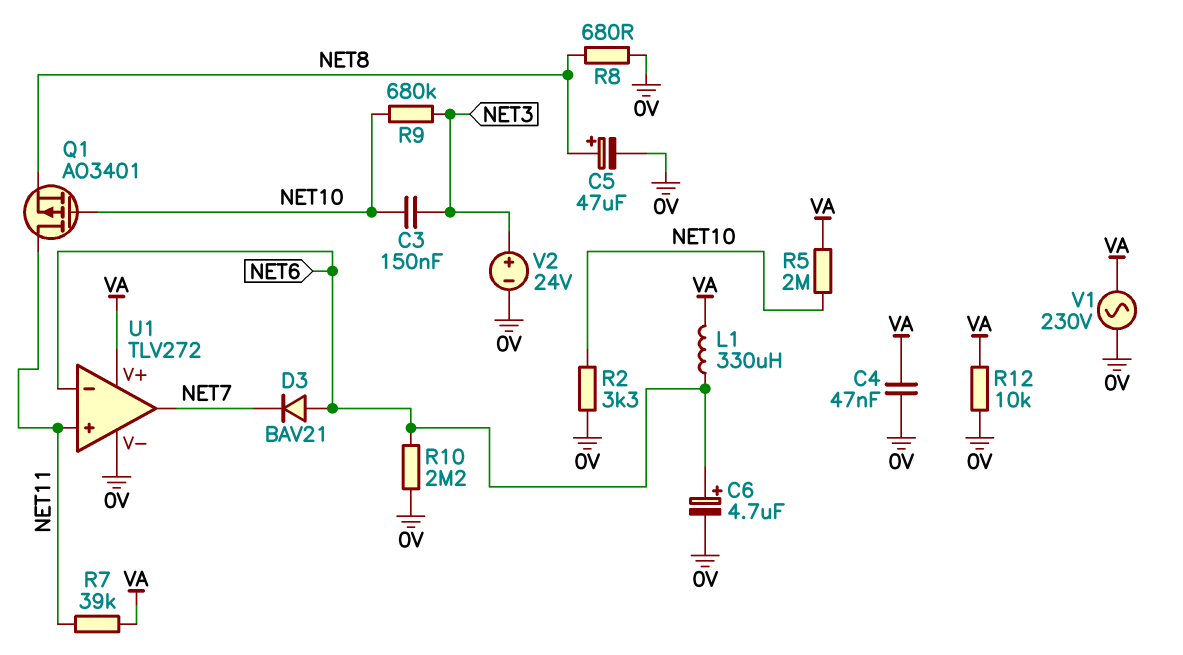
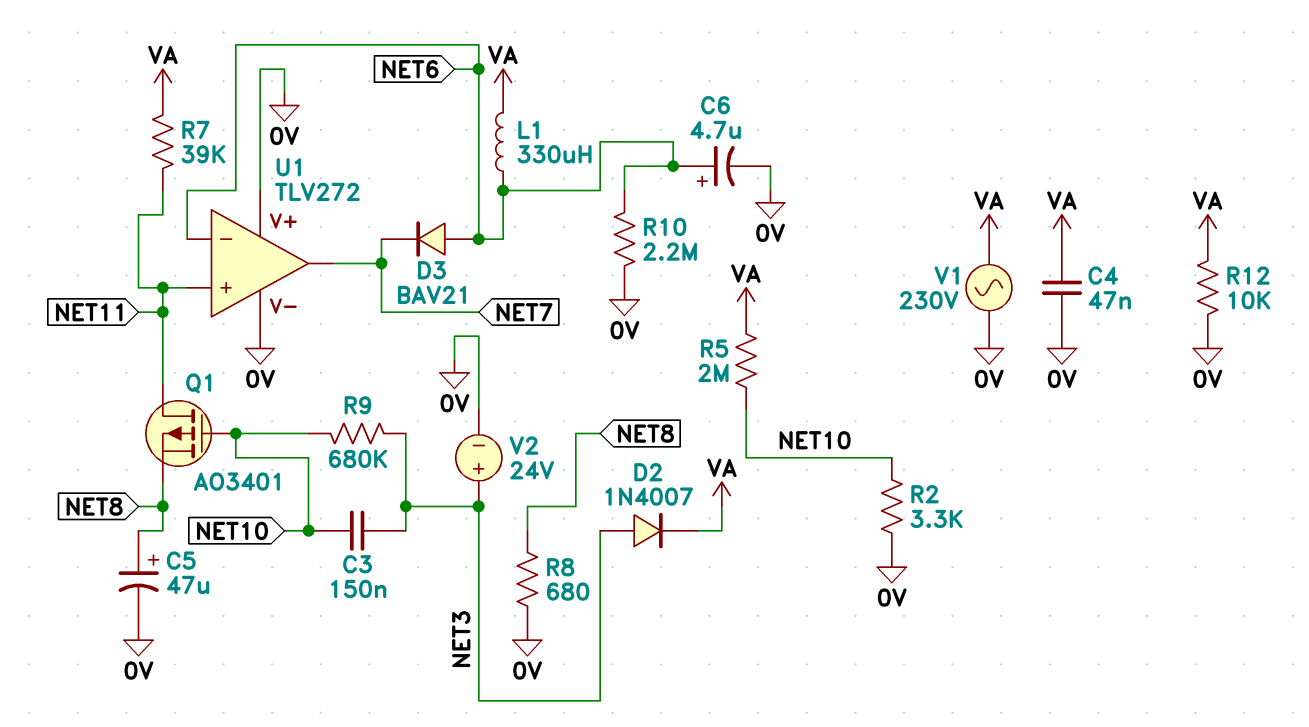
D2: none -> diode 1N4007 (A NET3, K VA)
U1 pin V+: VA -> 0V

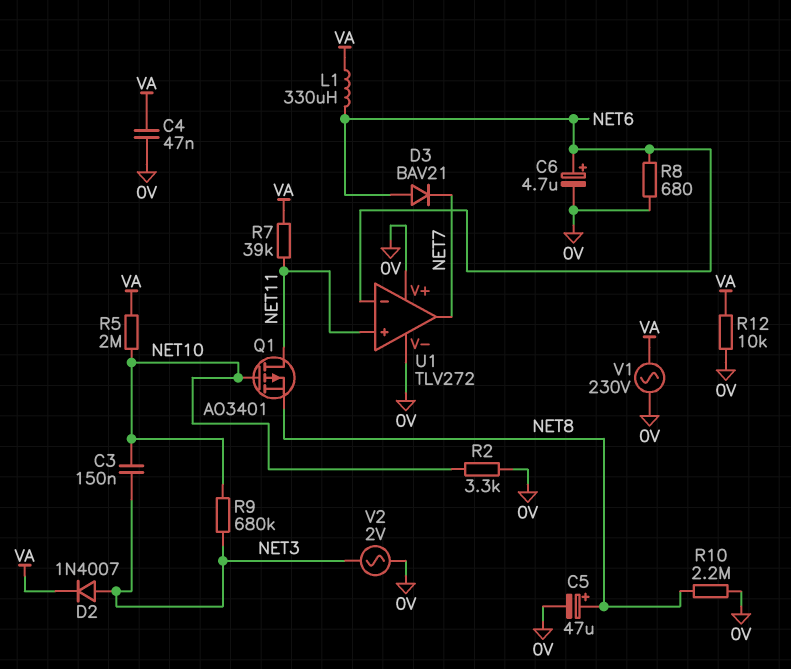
R8: 680 (0V, NET8) -> 680 (0V, NET6)
R10: 2.2M (0V, NET6) -> 2.2M (0V, NET8)
V2: 24V (plus NET3, minus 0V) -> AC 2V (0V, NET3)

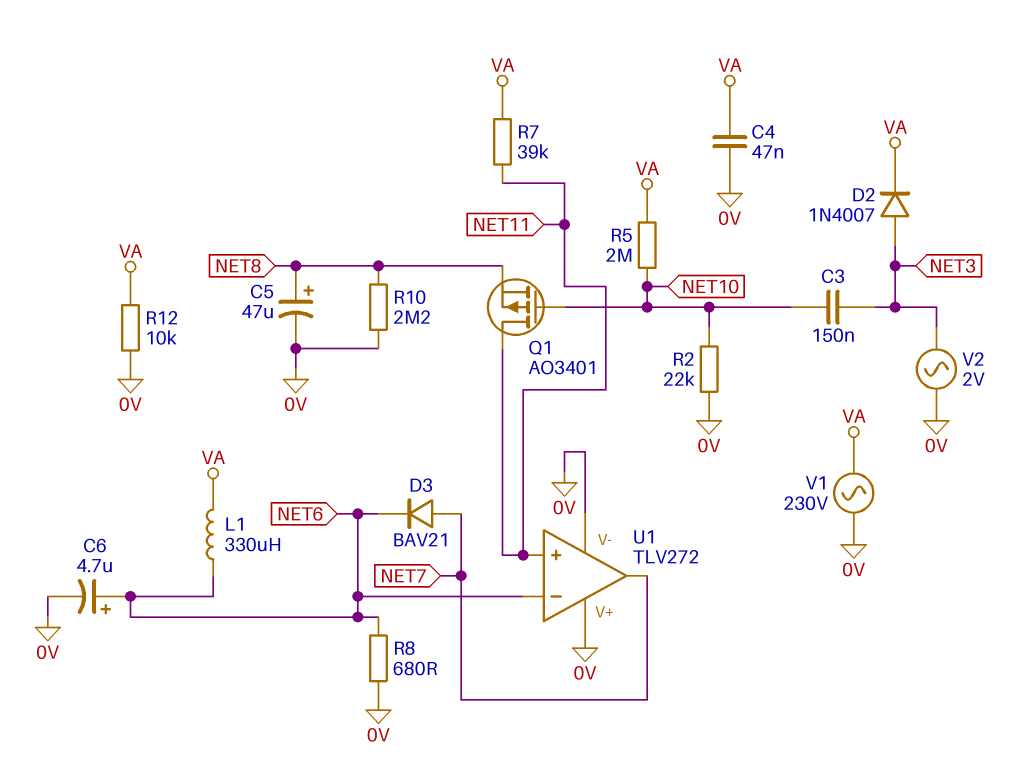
D3: diode BAV21 (A NET6, K NET7) -> diode BAV21 (A NET7, K NET6)
R2: 3.3k (0V, NET10) -> 22k (0V, NET10)
R9: 680k (NET3, NET10) -> none

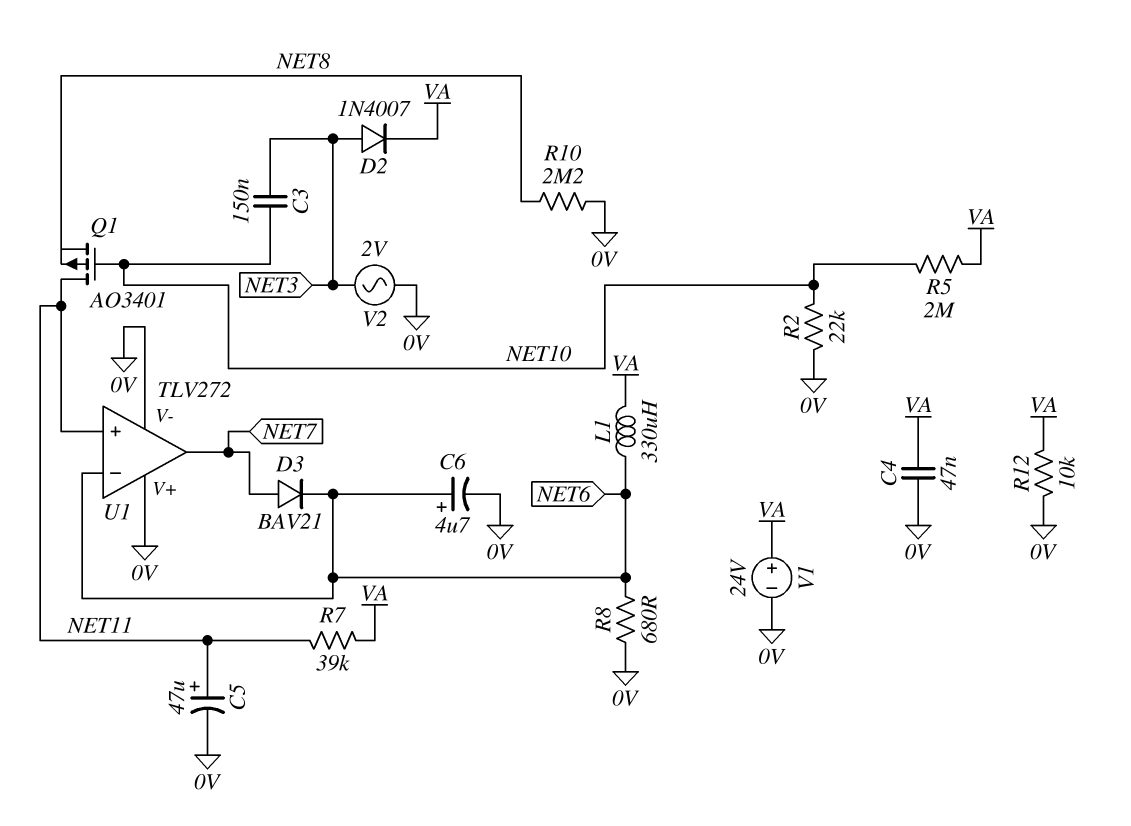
C5: 47uF (plus NET8, minus 0V) -> 47uF (plus NET11, minus 0V)
V1: AC 230V (0V, VA) -> 24V (plus VA, minus 0V)

